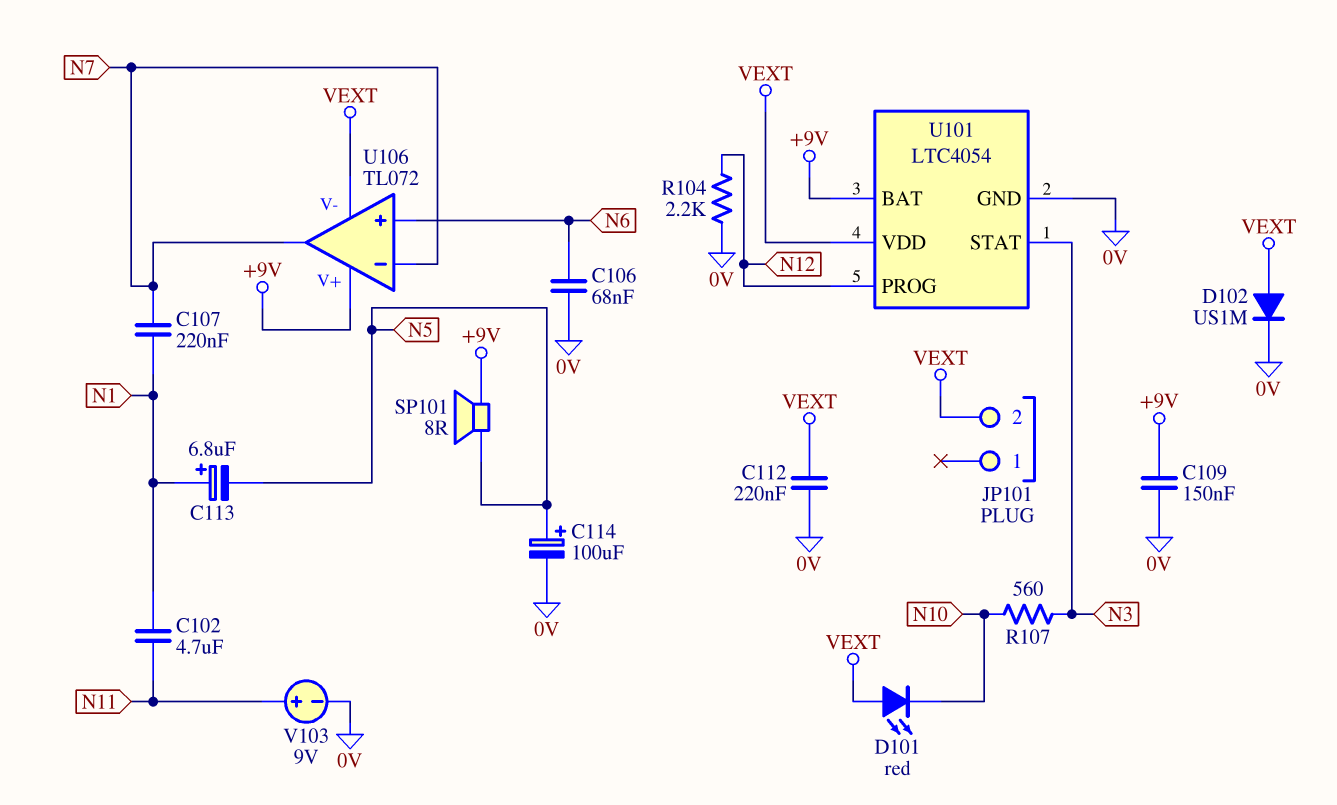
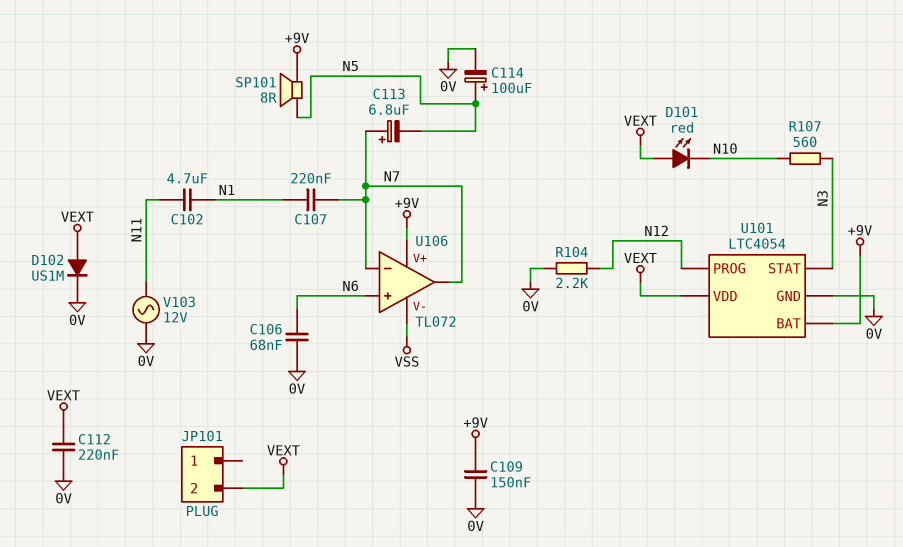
C113: 6.8uF (plus N1, minus N5) -> 6.8uF (plus N7, minus N5)
U106 pin V-: VEXT -> VSS
V103: 9V (plus N11, minus 0V) -> AC 12V (0V, N11)

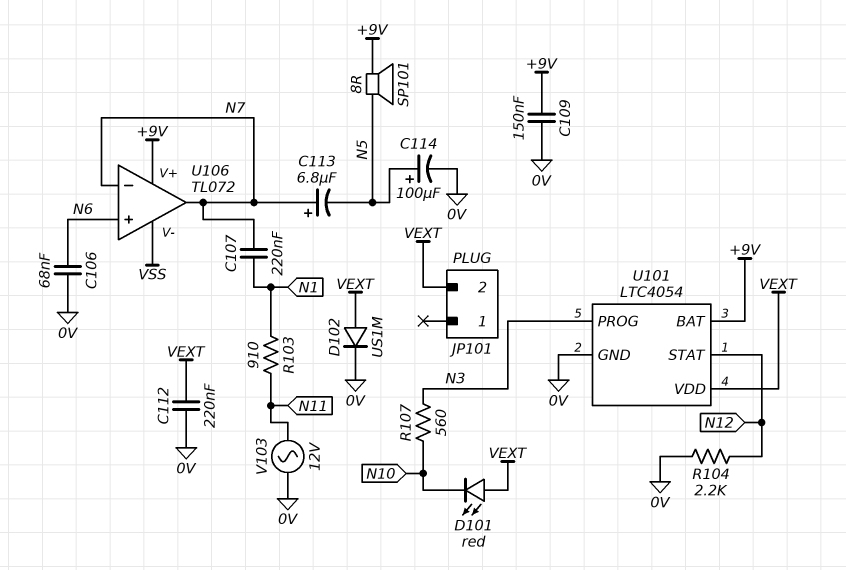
C102: 4.7uF (N1, N11) -> none
R103: none -> 910 (N1, N11)
U101 pin PROG: N12 -> N3
U101 pin STAT: N3 -> N12

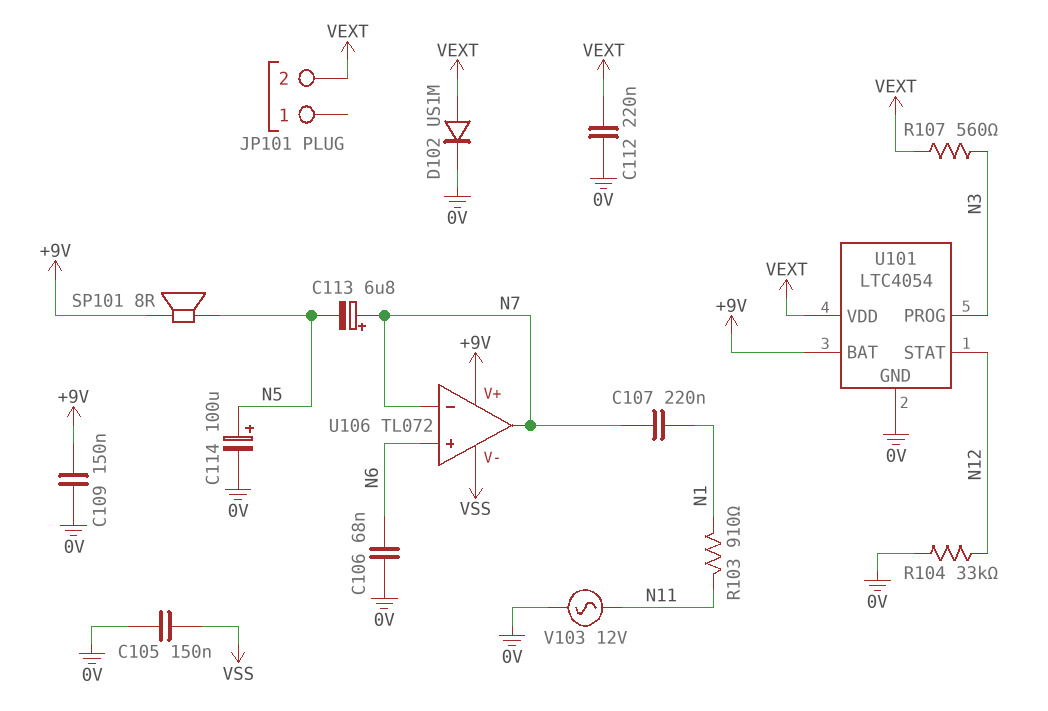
C105: none -> 150nF (0V, VSS)
D101: LED red (A VEXT, K N10) -> none
R104: 2.2k (0V, N12) -> 33k (0V, N12)
R107: 560 (N3, N10) -> 560 (N3, VEXT)

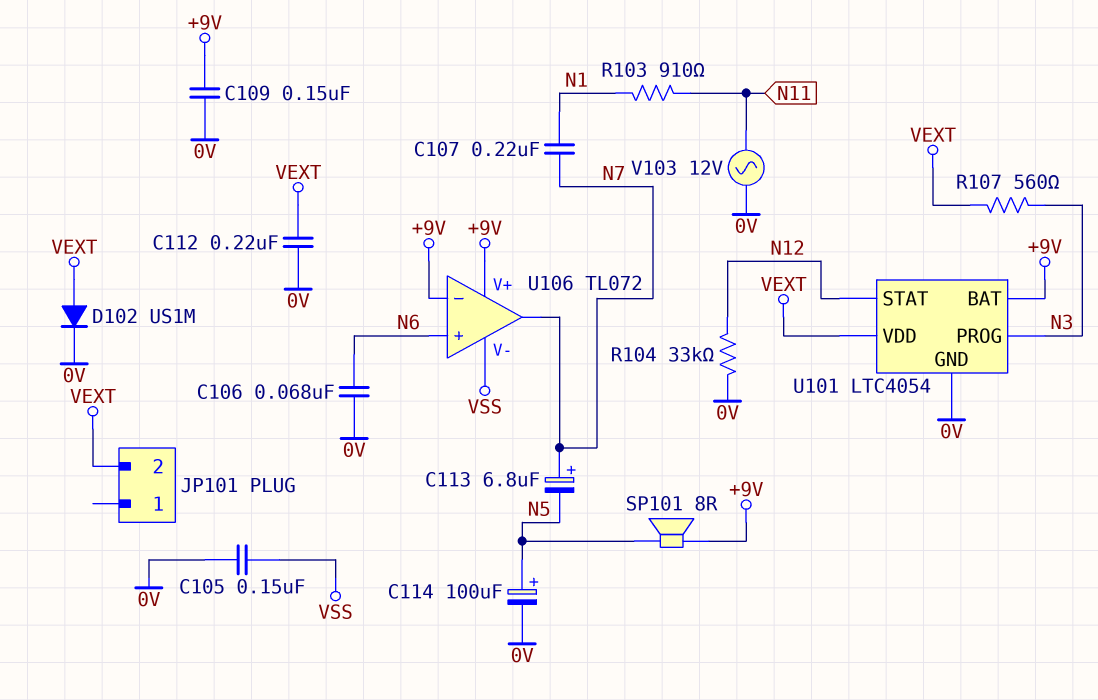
U106 pin in-: N7 -> +9V

